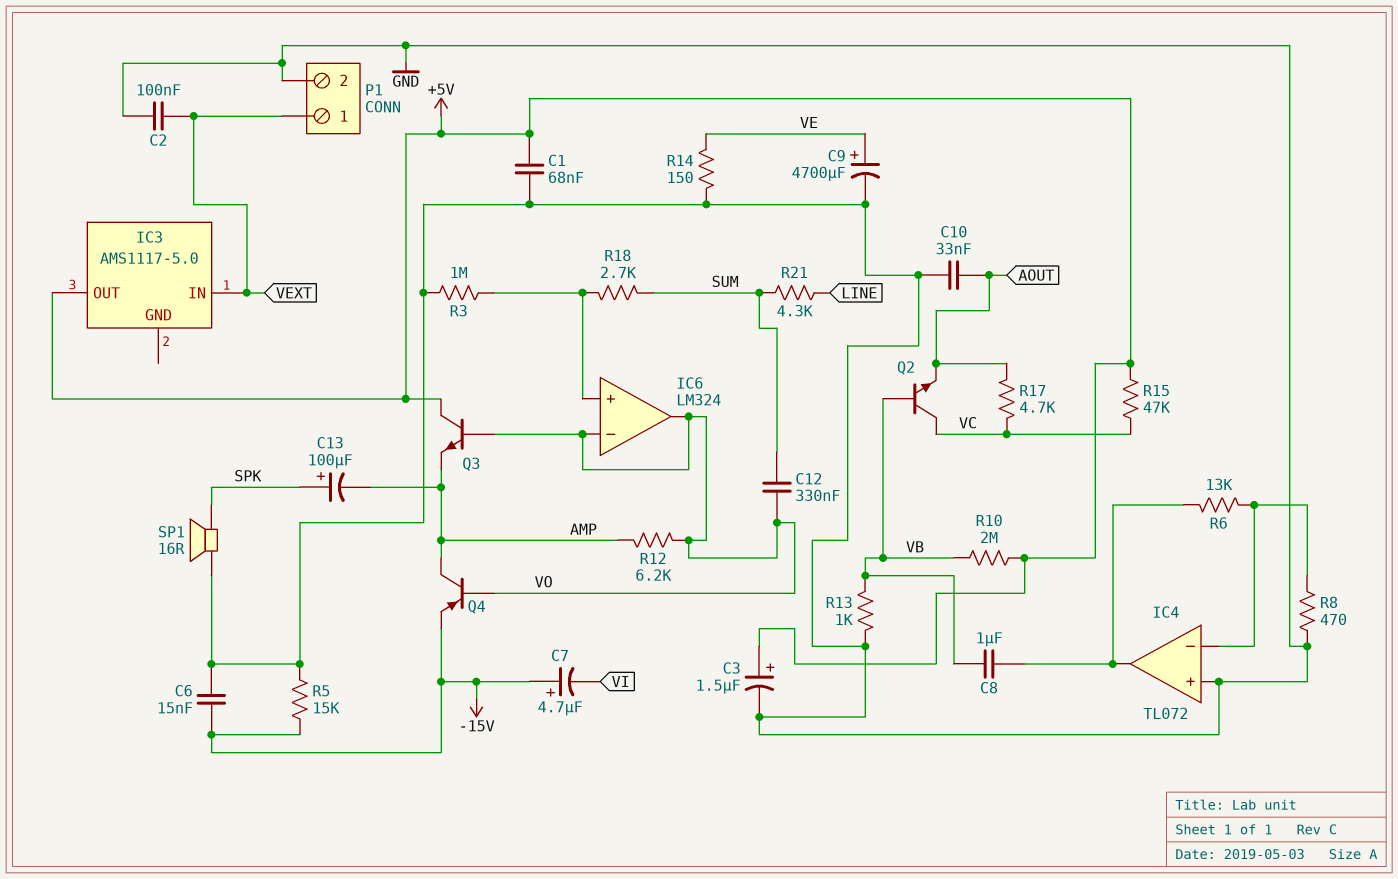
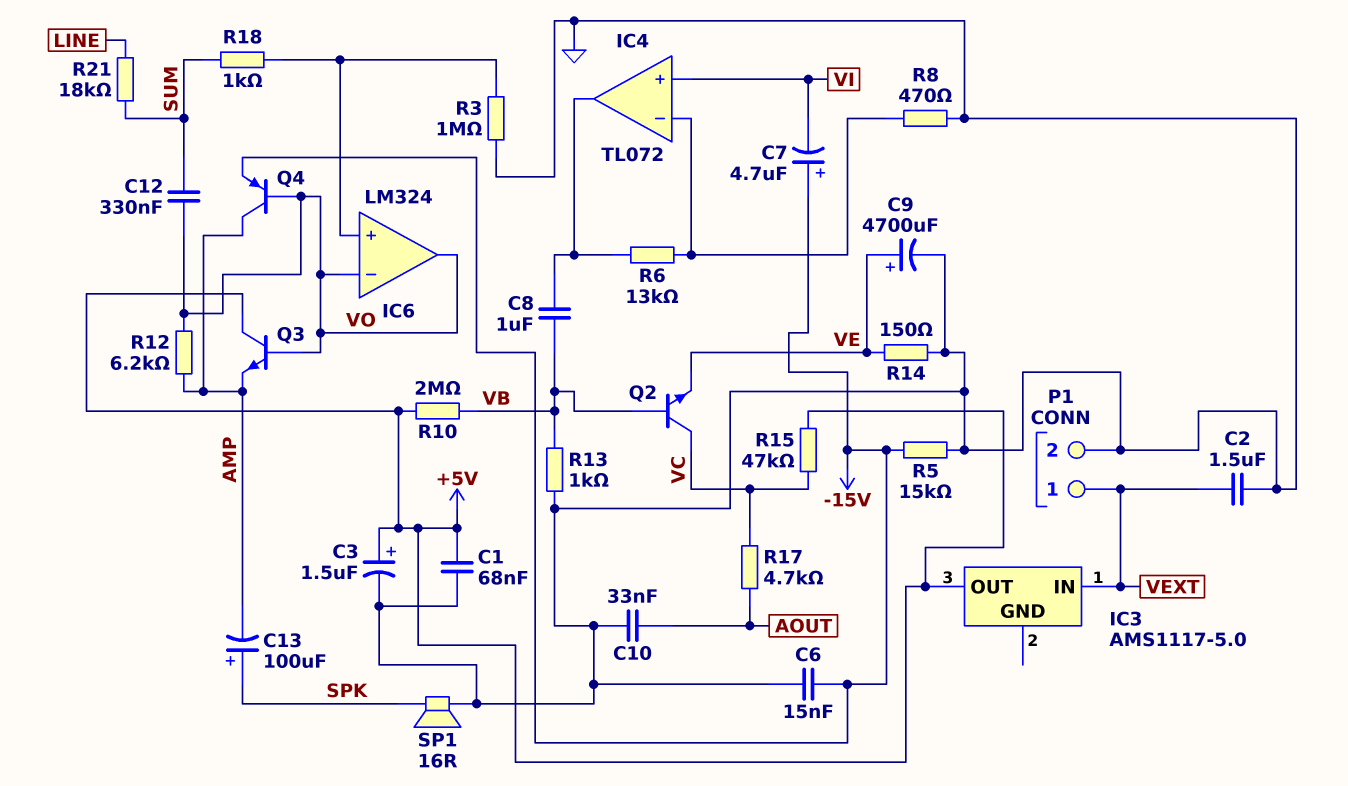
C2: 100nF (GND, VEXT) -> 1.5uF (GND, VEXT)
IC4 pin in+: GND -> VI
Q2: NPN (B VB, C VC, E AOUT) -> NPN (B VB, C VC, E VE)
R18: 2.7k (IC6/in+, SUM) -> 1k (IC6/in+, SUM)
R21: 4.3k (LINE, SUM) -> 18k (LINE, SUM)

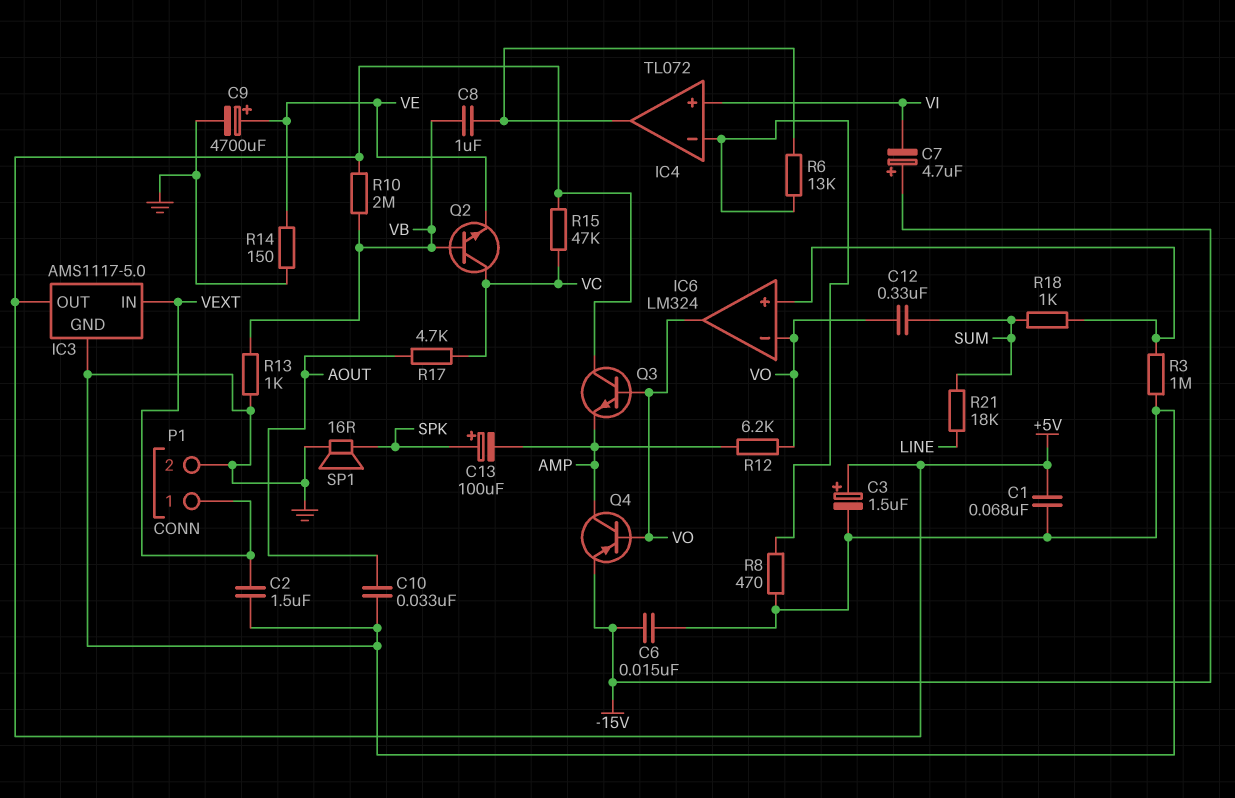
IC3 pin GND: none -> GND
R5: 15k (-15V, GND) -> none

